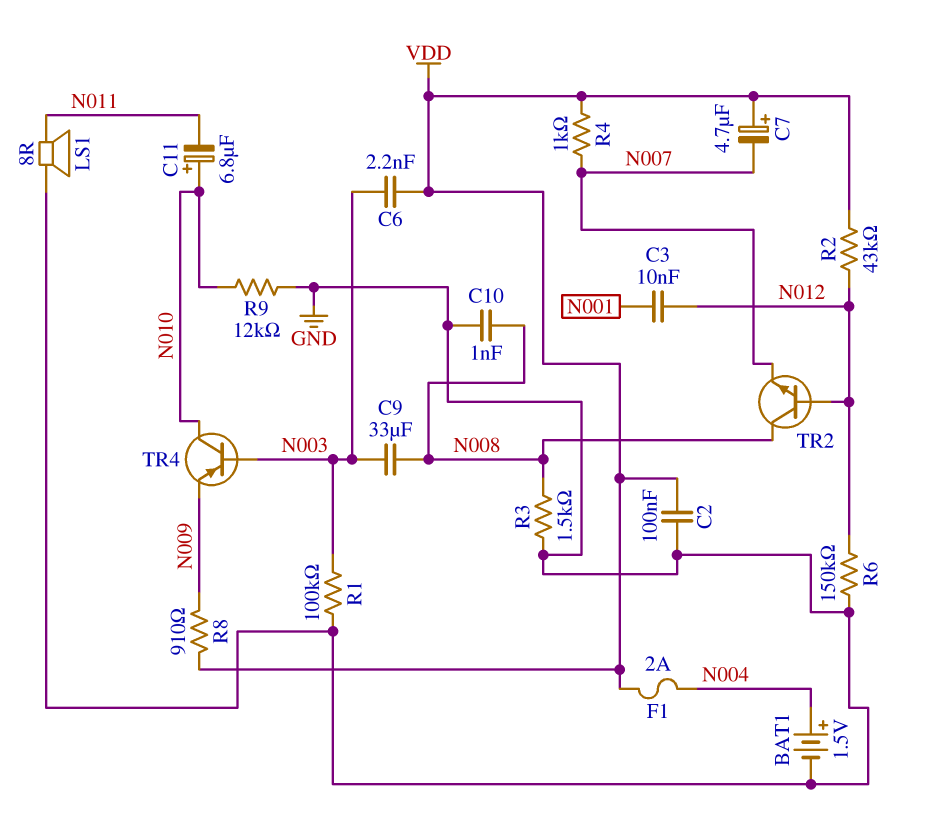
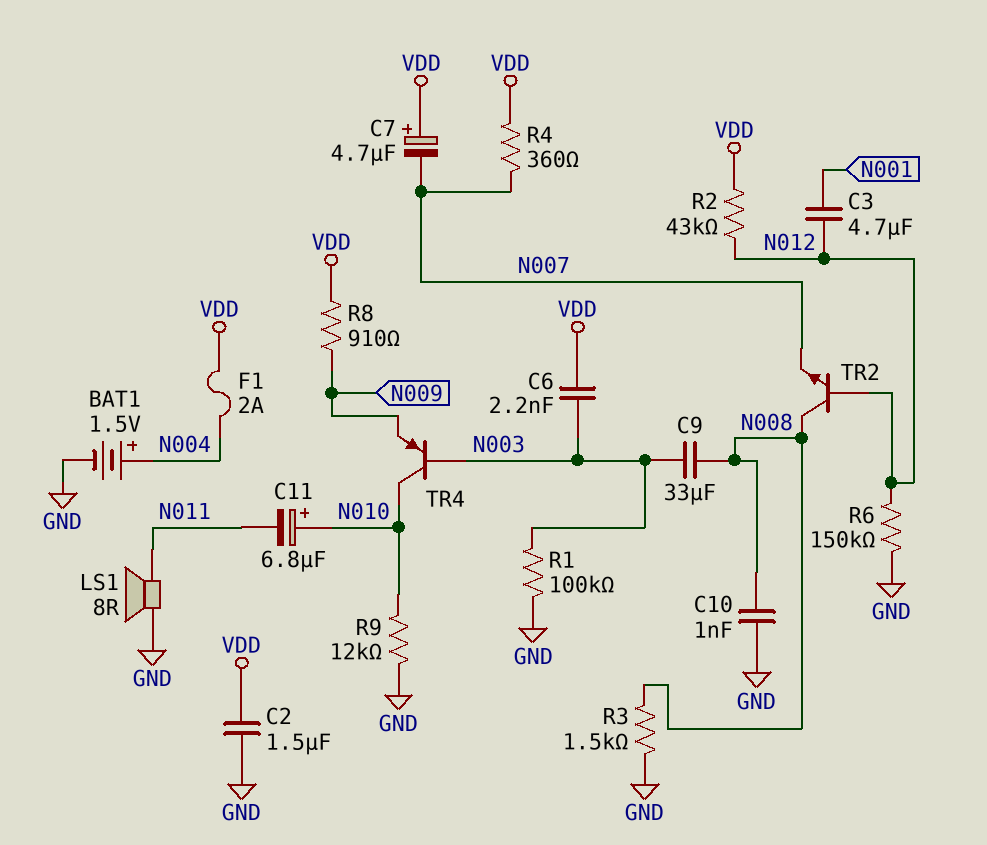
C2: 100nF (GND, VDD) -> 1.5uF (GND, VDD)
C3: 10nF (N001, N012) -> 4.7uF (N001, N012)
R4: 1k (N007, VDD) -> 360 (N007, VDD)

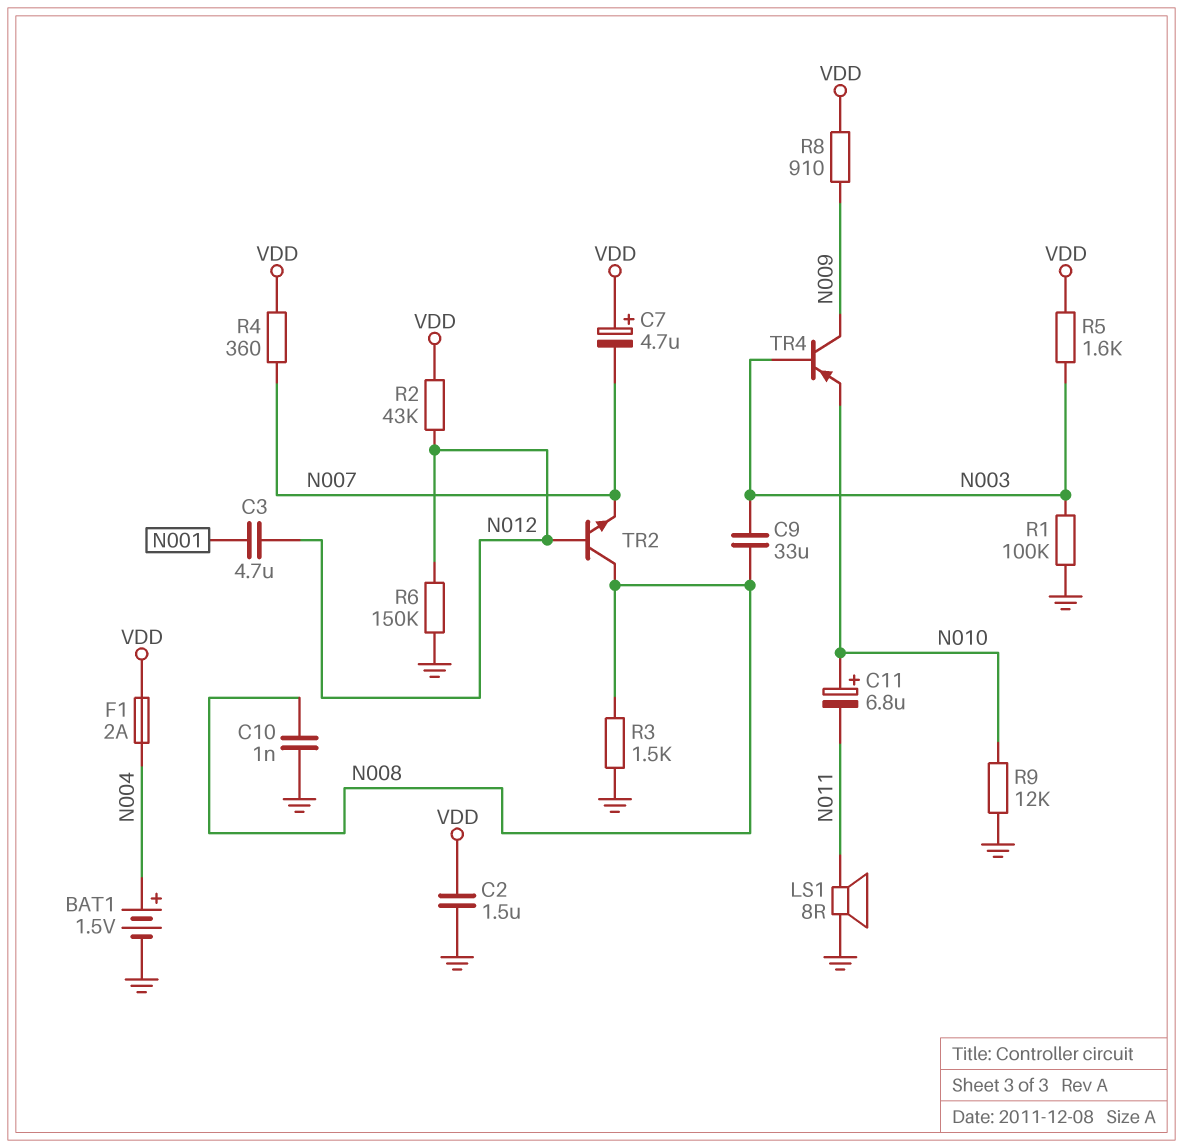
C6: 2.2nF (N003, VDD) -> none
R5: none -> 1.6k (N003, VDD)
TR4: PNP (B N003, C N010, E N009) -> PNP (B N003, C N009, E N010)

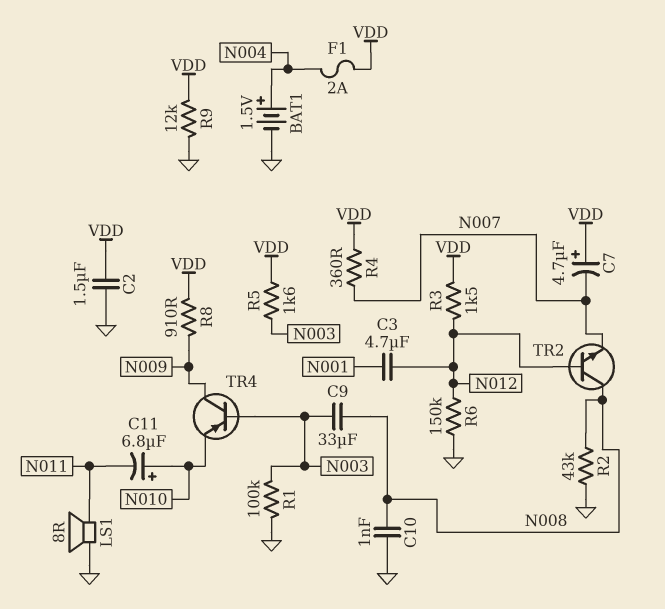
R2: 43k (N012, VDD) -> 43k (GND, N008)
R3: 1.5k (GND, N008) -> 1.5k (N012, VDD)
R9: 12k (GND, N010) -> 12k (GND, VDD)

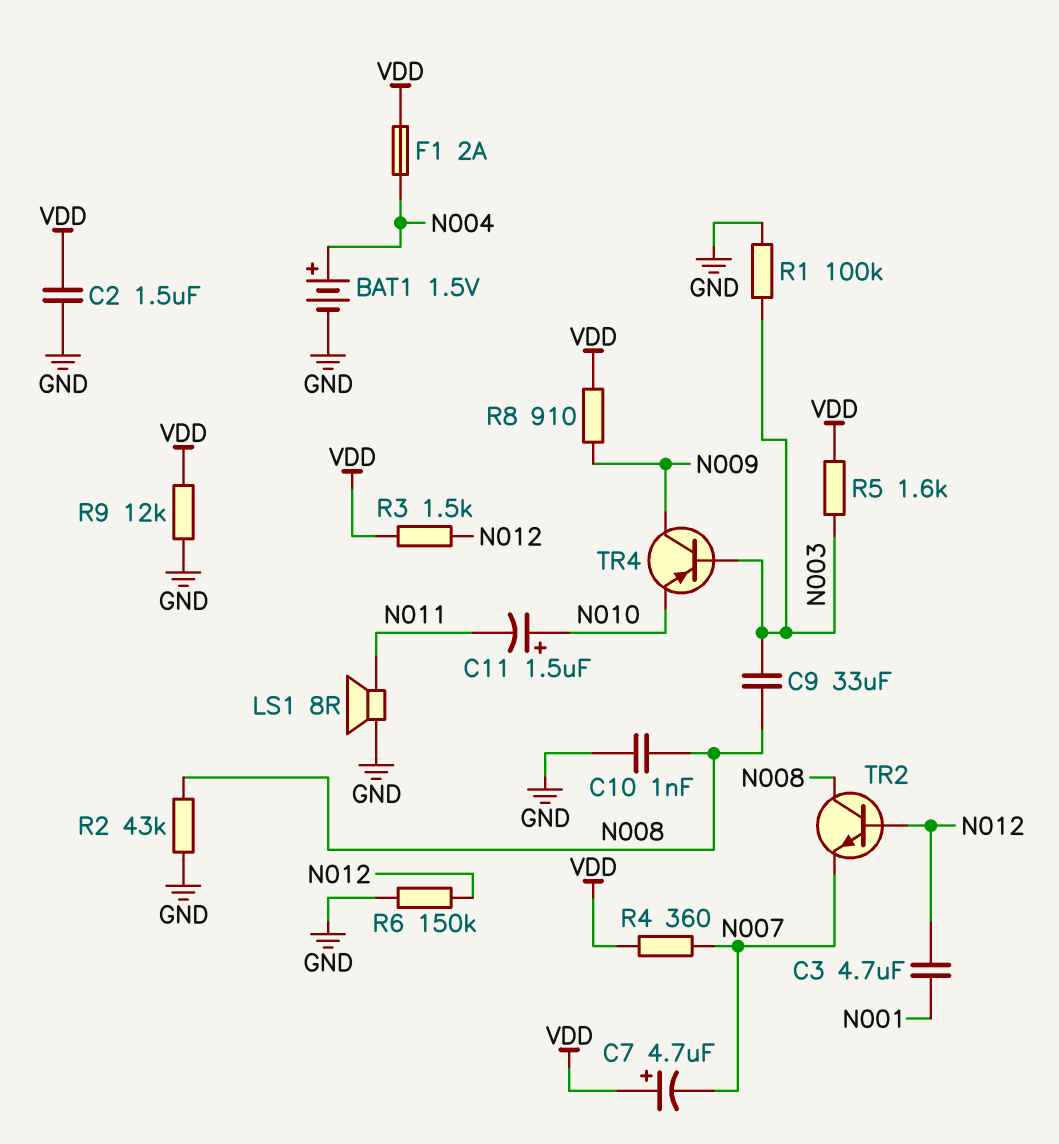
C11: 6.8uF (plus N010, minus N011) -> 1.5uF (plus N010, minus N011)

